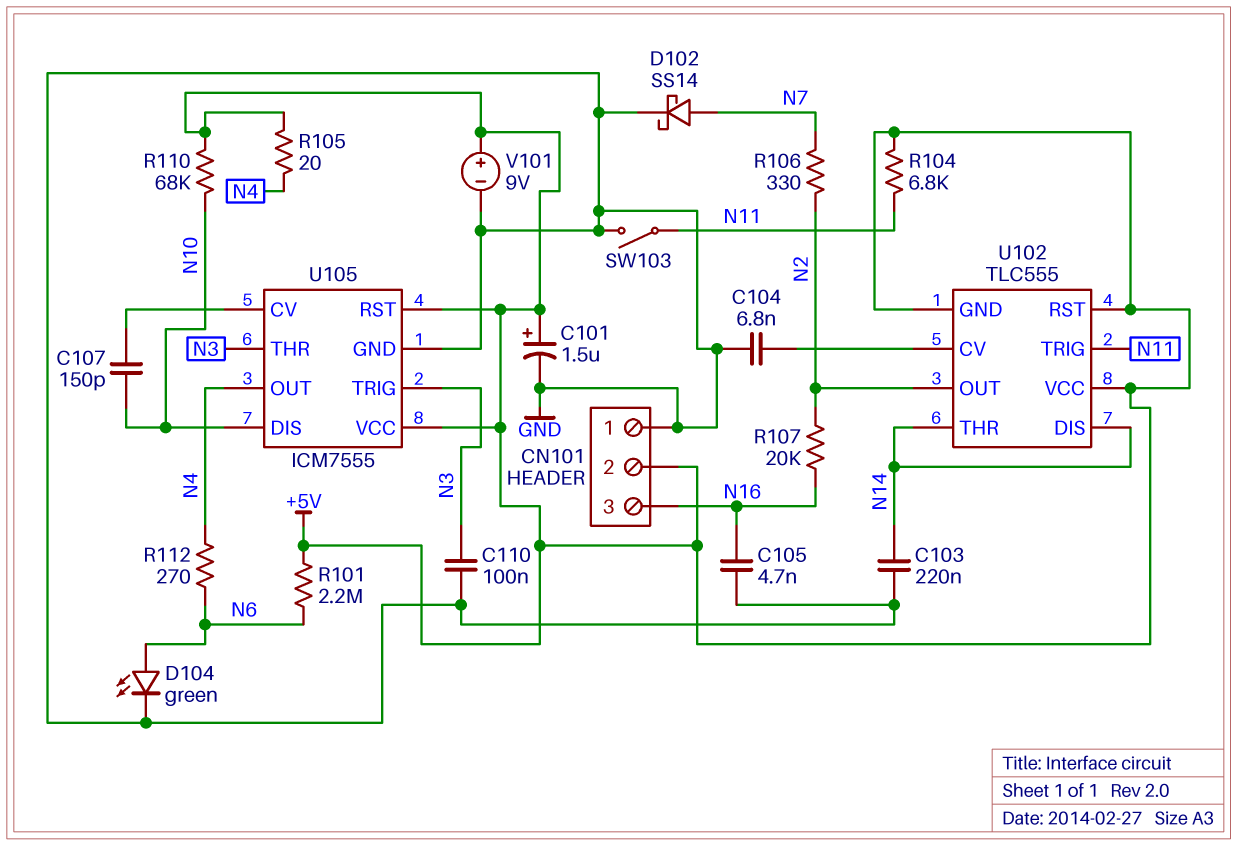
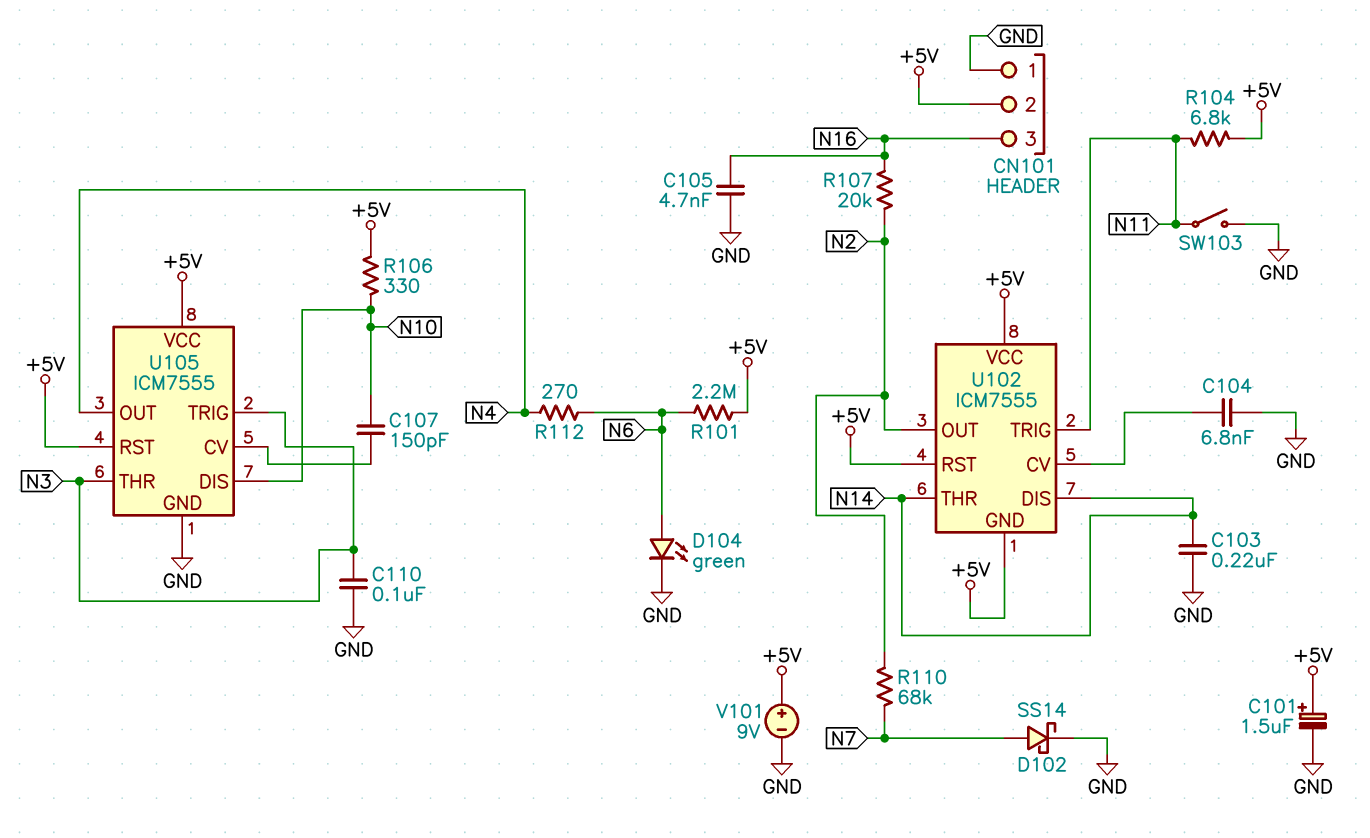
R105: 20 (+5V, N4) -> none
R106: 330 (N2, N7) -> 330 (+5V, N10)
R110: 68k (+5V, N10) -> 68k (N2, N7)
U102: TLC555 -> ICM7555

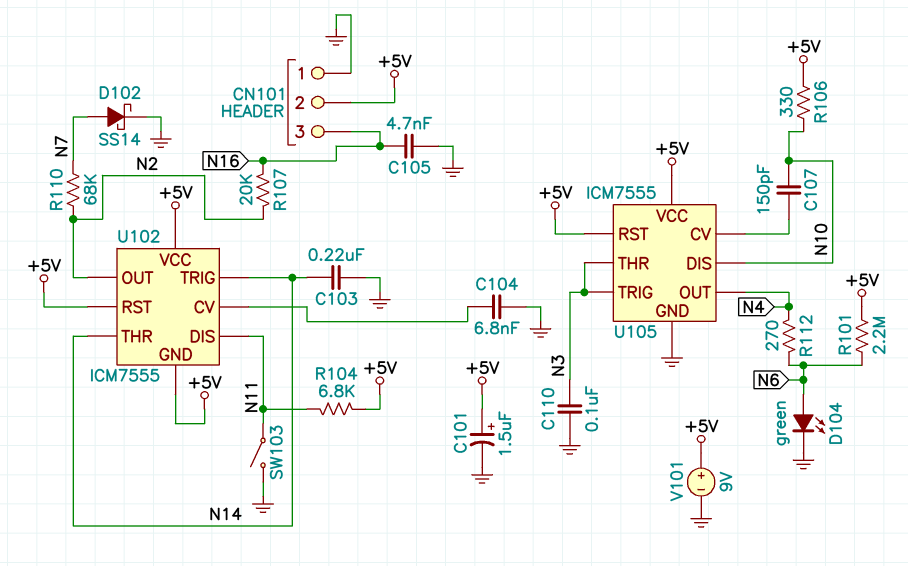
U102 pin DIS: N14 -> N11
U102 pin TRIG: N11 -> N14

